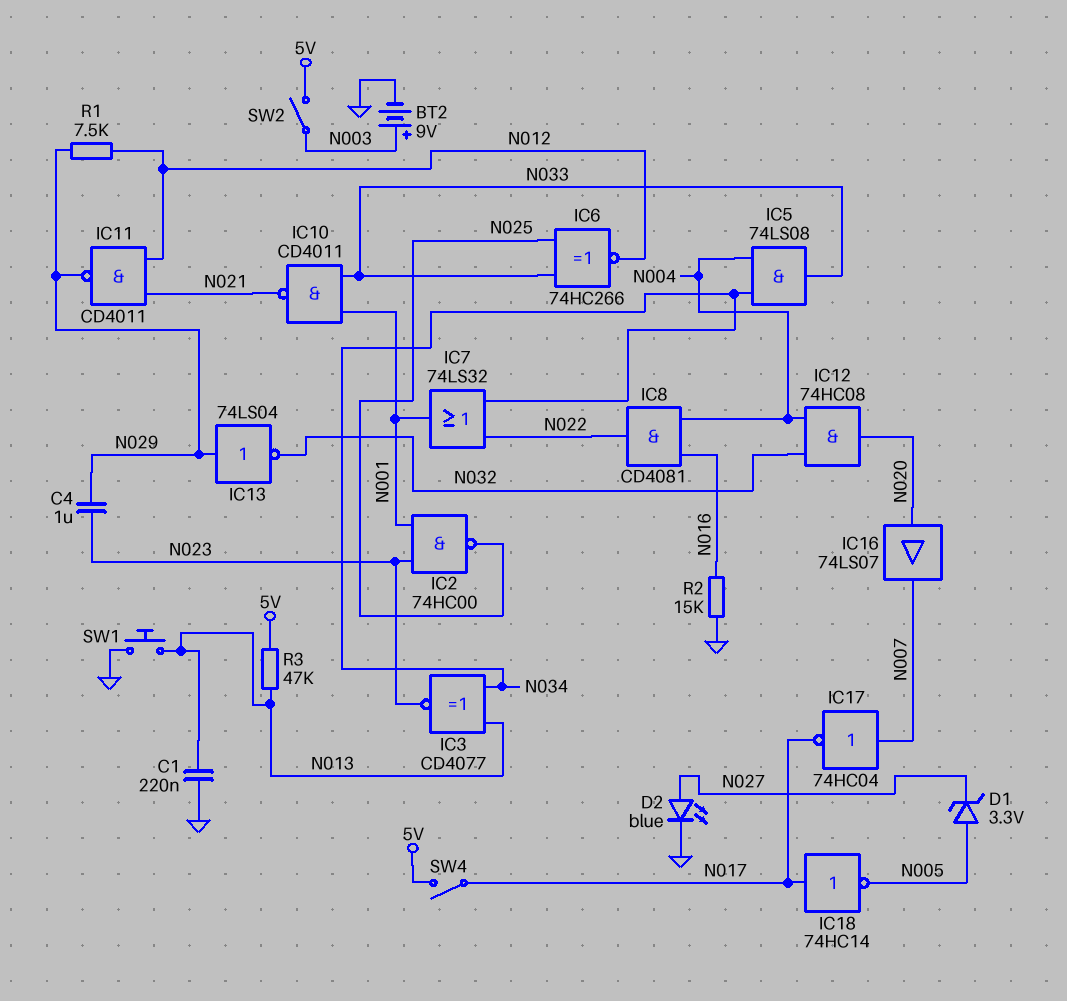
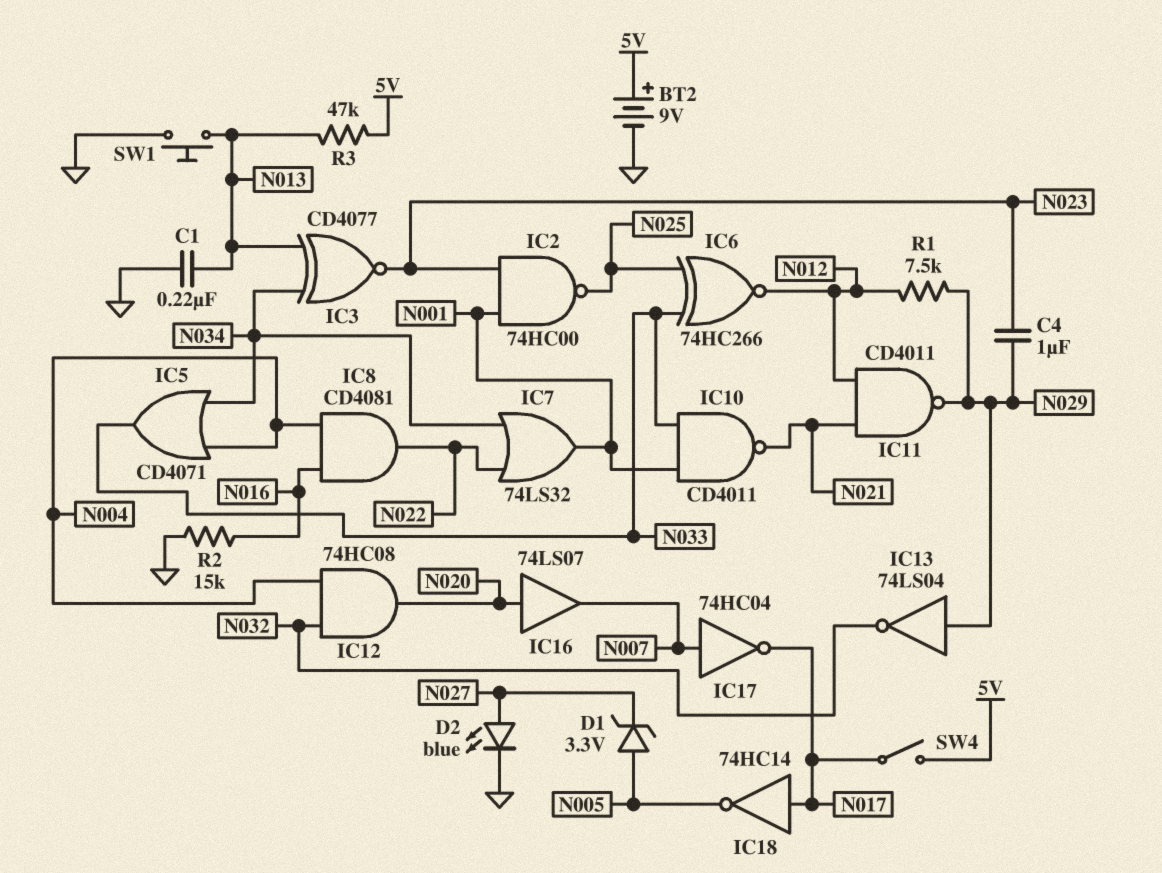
BT2: 9V (plus N003, minus GND) -> 9V (plus 5V, minus GND)
IC5: AND 74LS08 (in N004, in N034, out N033) -> OR CD4071 (in N004, in N034, out N033)
SW2: switch (5V, N003) -> none

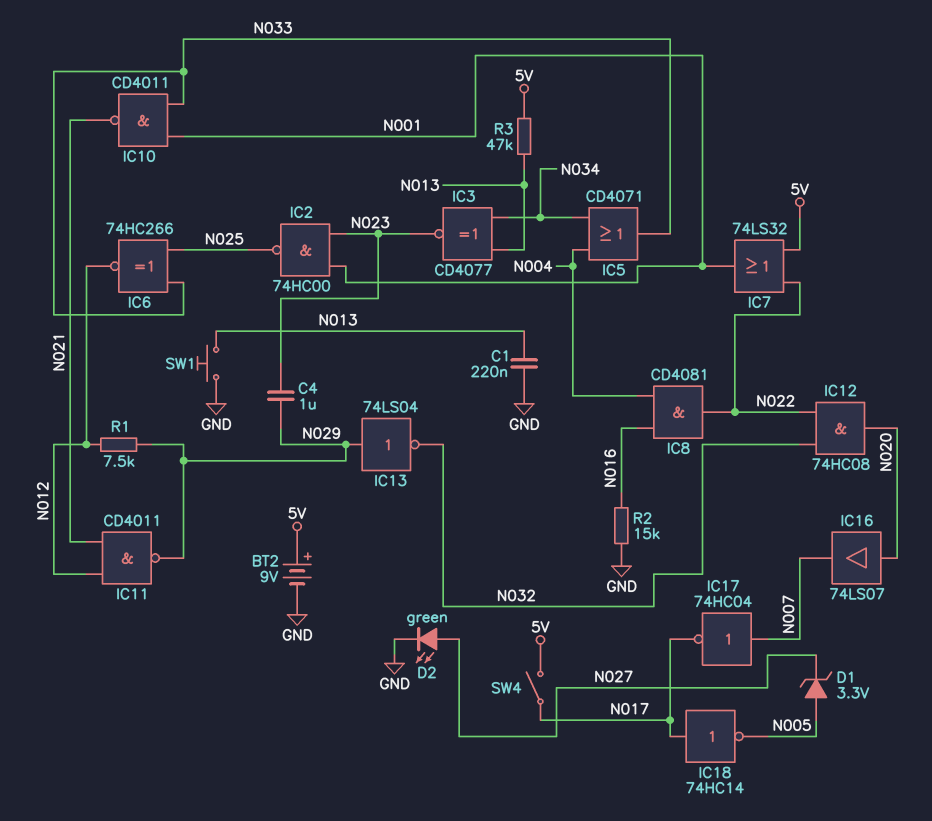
D2: LED blue (A N027, K GND) -> LED green (A N027, K GND)
IC7: OR 74LS32 (in N022, in N034, out N001) -> OR 74LS32 (in 5V, in N022, out N001)
IC12: AND 74HC08 (in N004, in N032, out N020) -> AND 74HC08 (in N022, in N032, out N020)

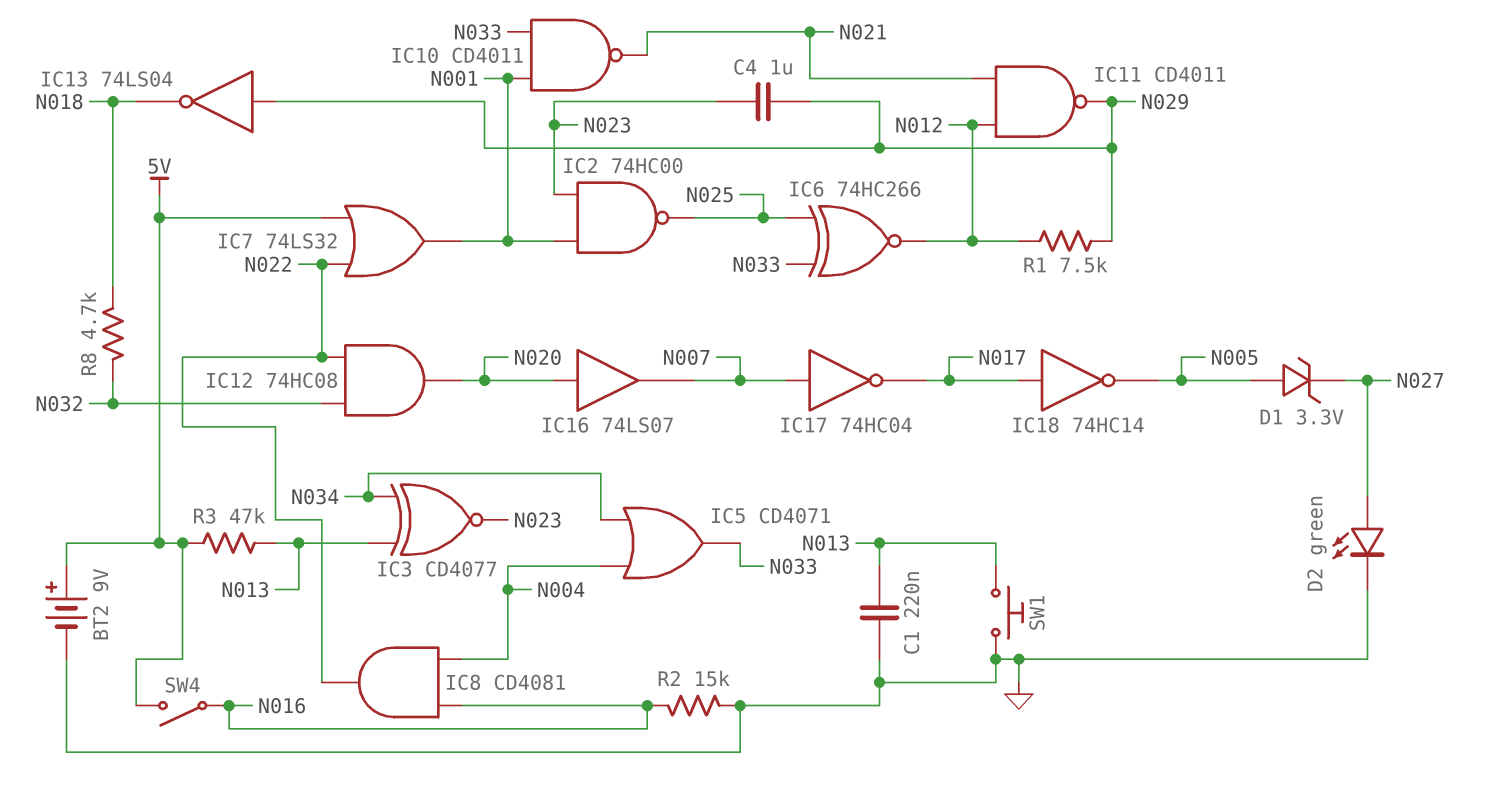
IC13: NOT 74LS04 (in N029, out N032) -> NOT 74LS04 (in N029, out N018)
R8: none -> 4.7k (N018, N032)
SW4: switch (5V, N017) -> switch (5V, N016)

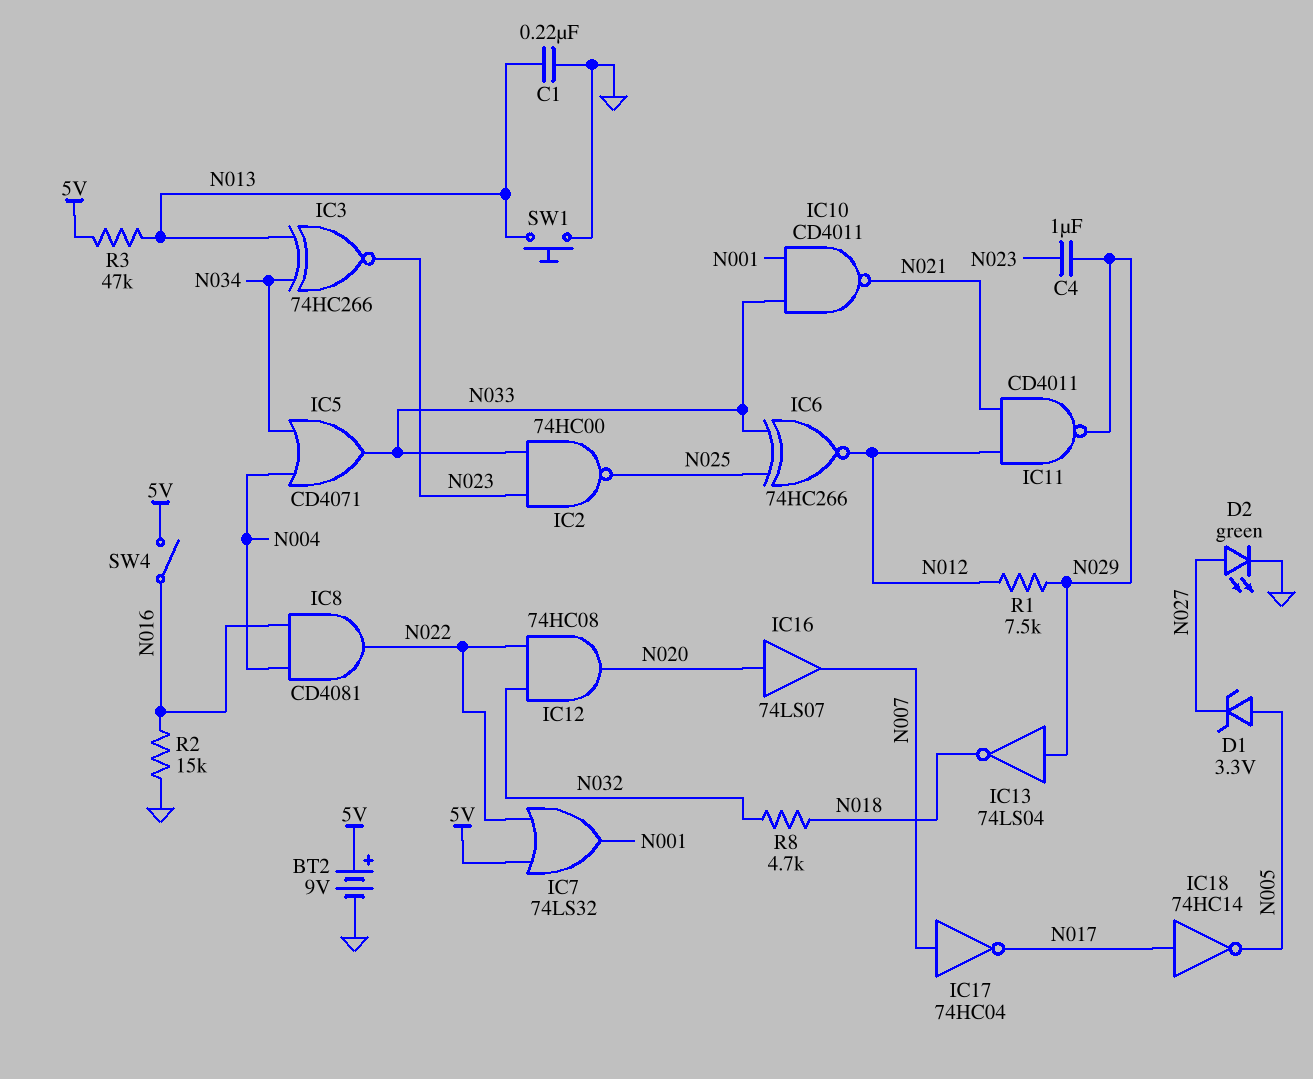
IC2: NAND 74HC00 (in N001, in N023, out N025) -> NAND 74HC00 (in N023, in N033, out N025)
IC3: XNOR CD4077 (in N013, in N034, out N023) -> XNOR 74HC266 (in N013, in N034, out N023)

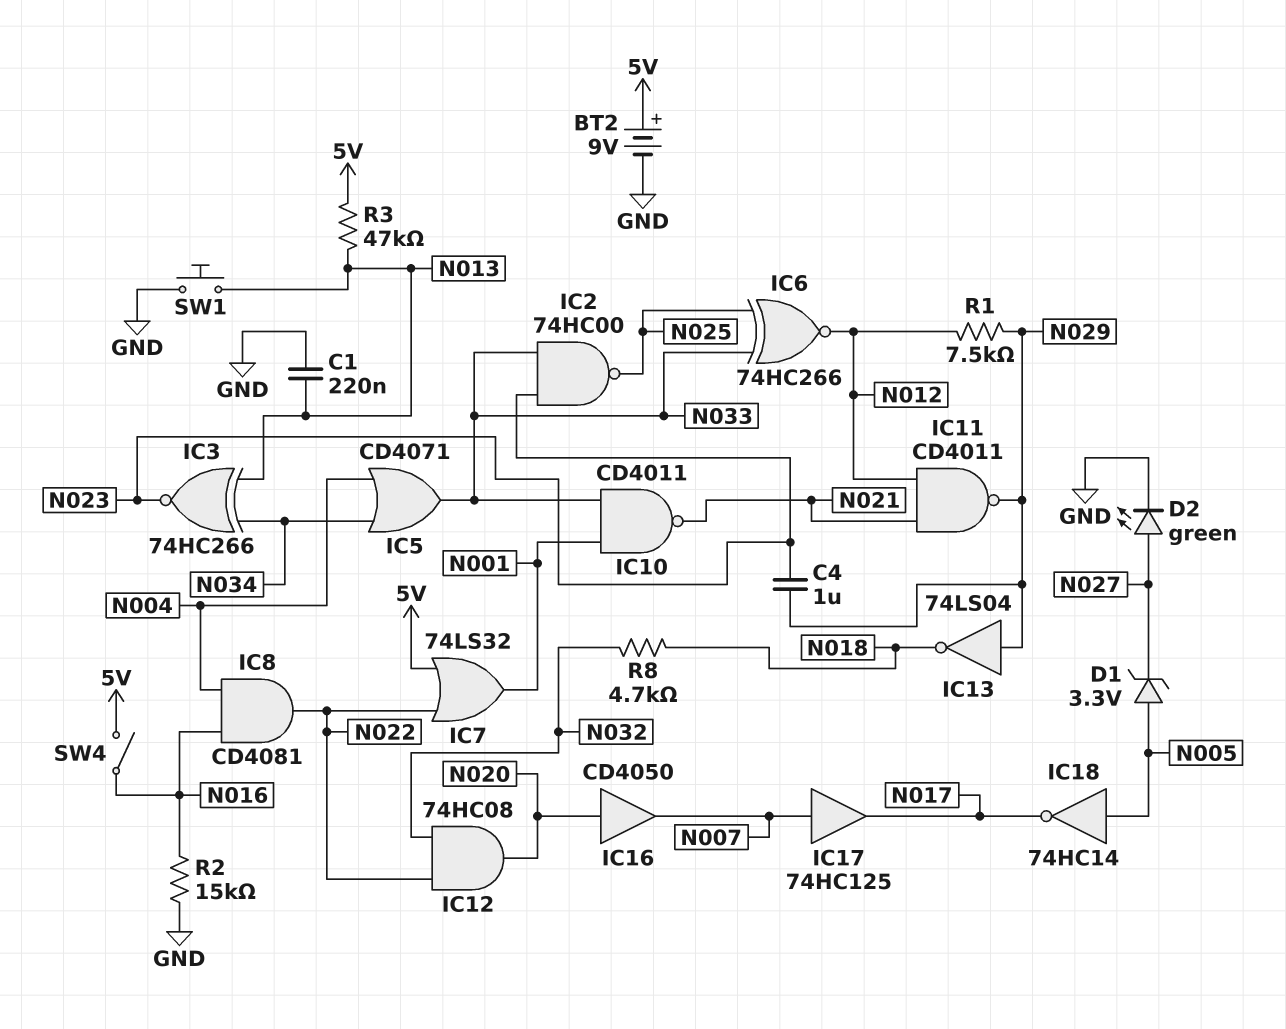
IC16: buffer 74LS07 (in N020, out N007) -> buffer CD4050 (in N020, out N007)
IC17: NOT 74HC04 (in N007, out N017) -> buffer 74HC125 (in N007, out N017)
IC18: NOT 74HC14 (in N017, out N005) -> NOT 74HC14 (in N005, out N017)

